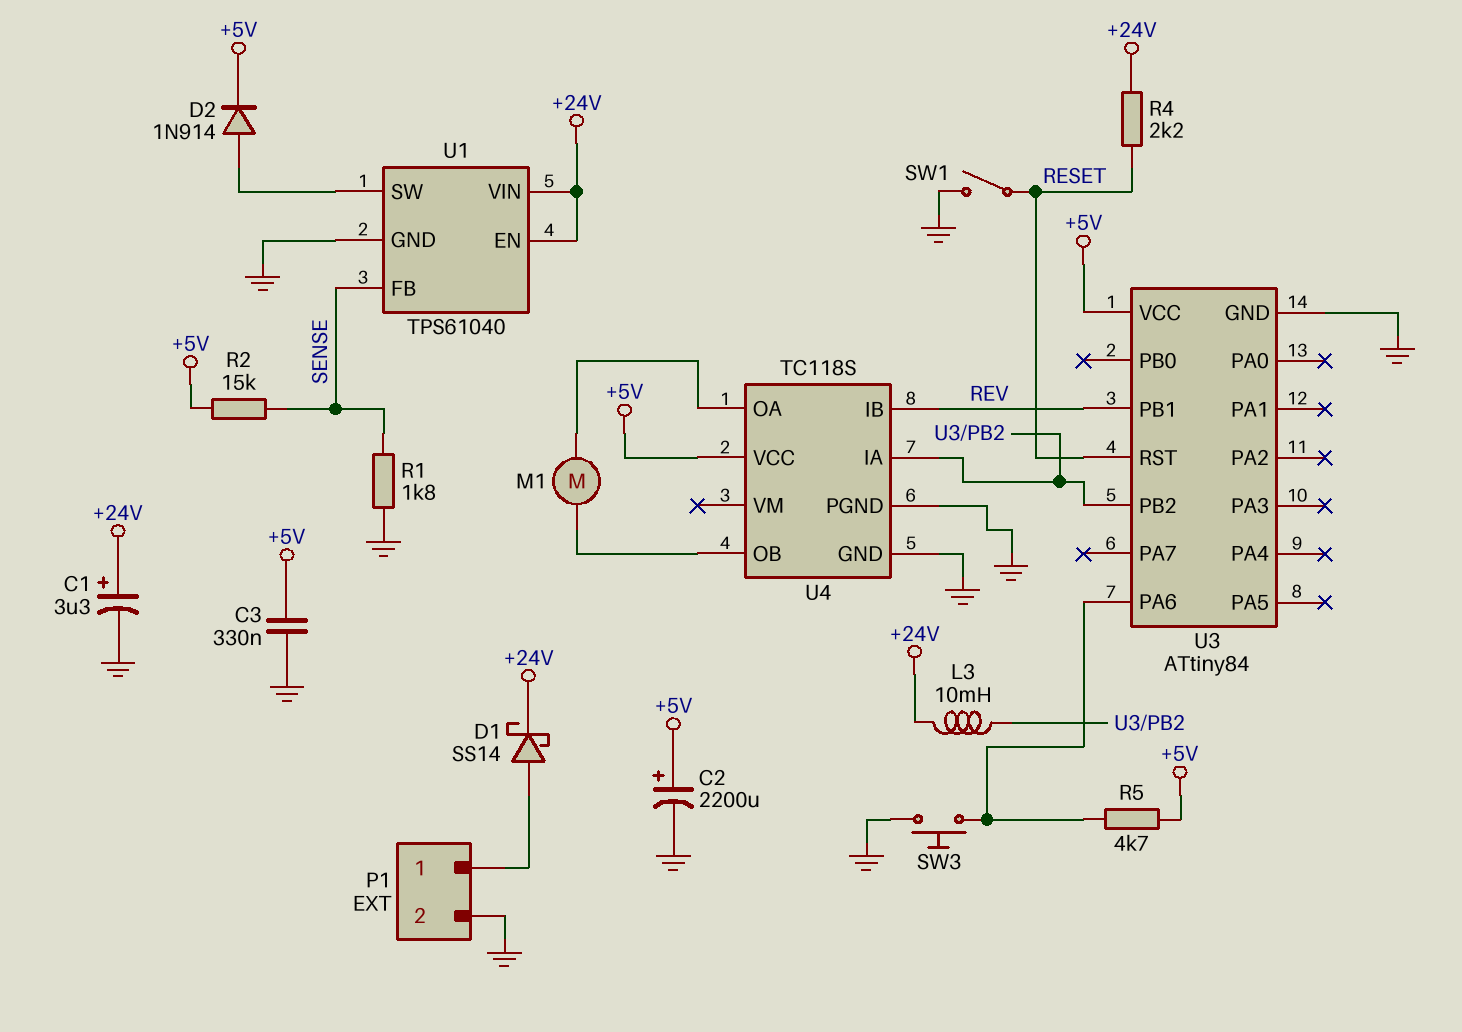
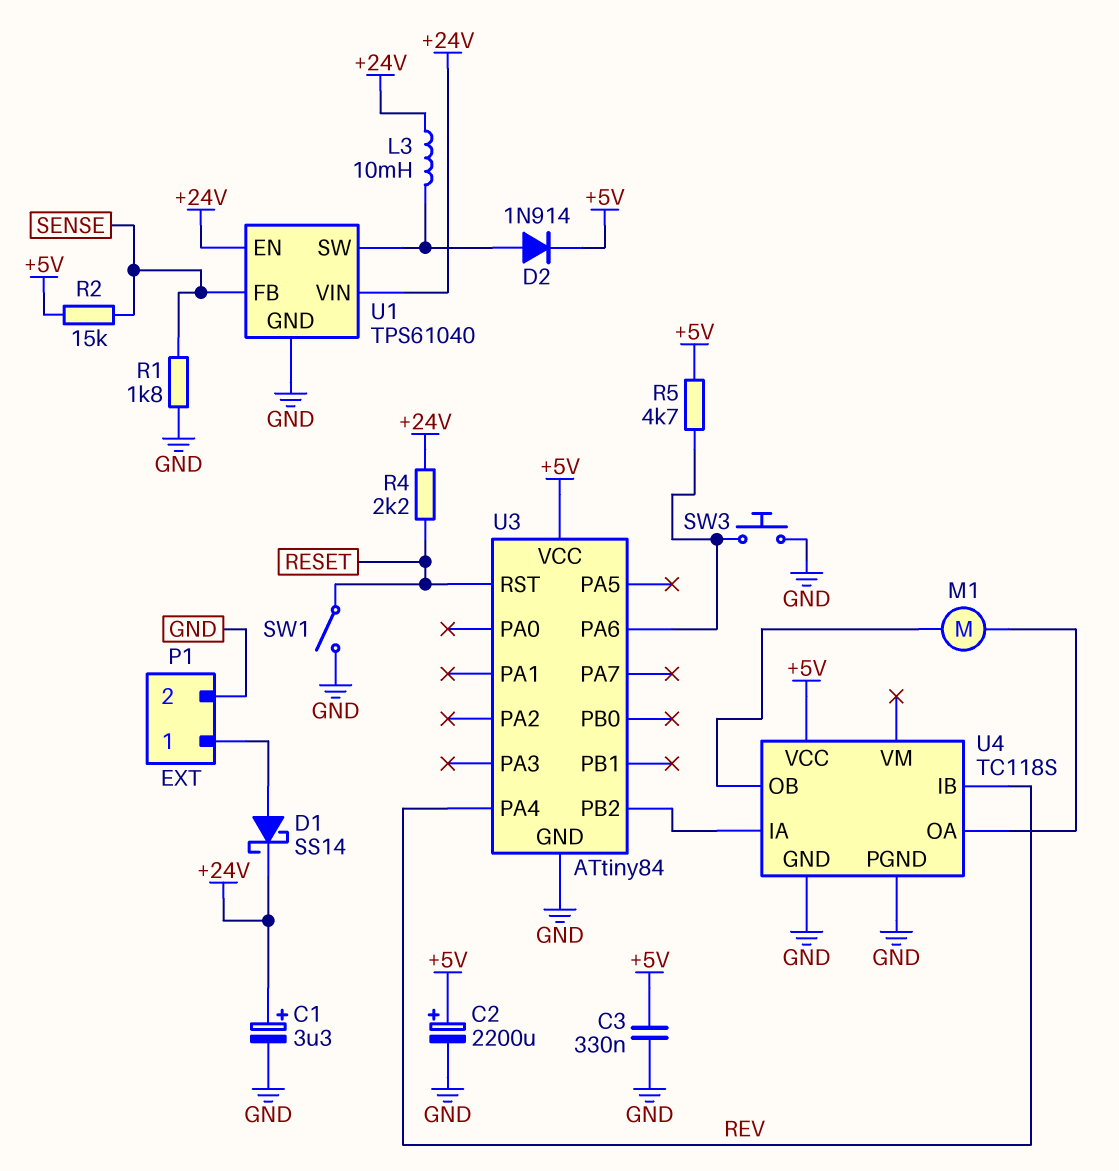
L3: 10mH (+24V, U3/PB2) -> 10mH (+24V, U1/SW)
U3 pin PA4: none -> REV
U3 pin PB1: REV -> none

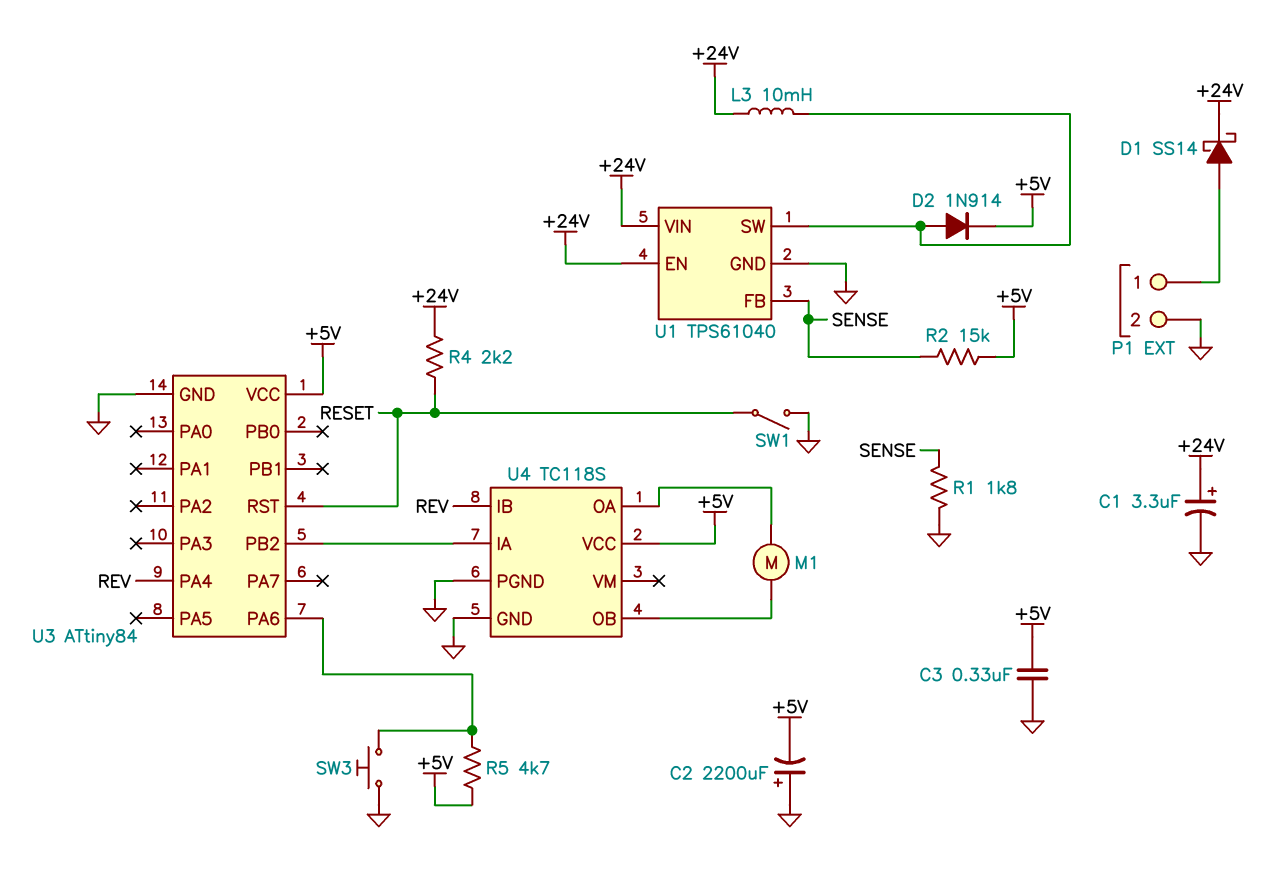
C2: 2200uF (plus +5V, minus GND) -> 2200uF (plus GND, minus +5V)

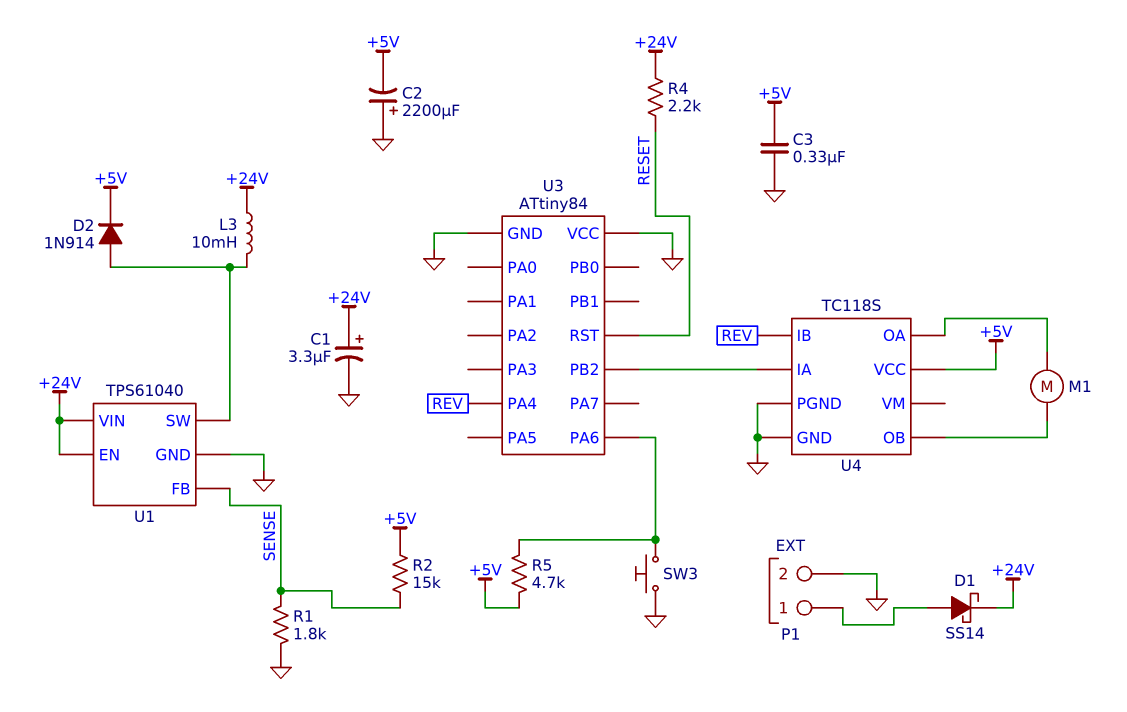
SW1: switch (GND, RESET) -> none
U3 pin VCC: +5V -> GND

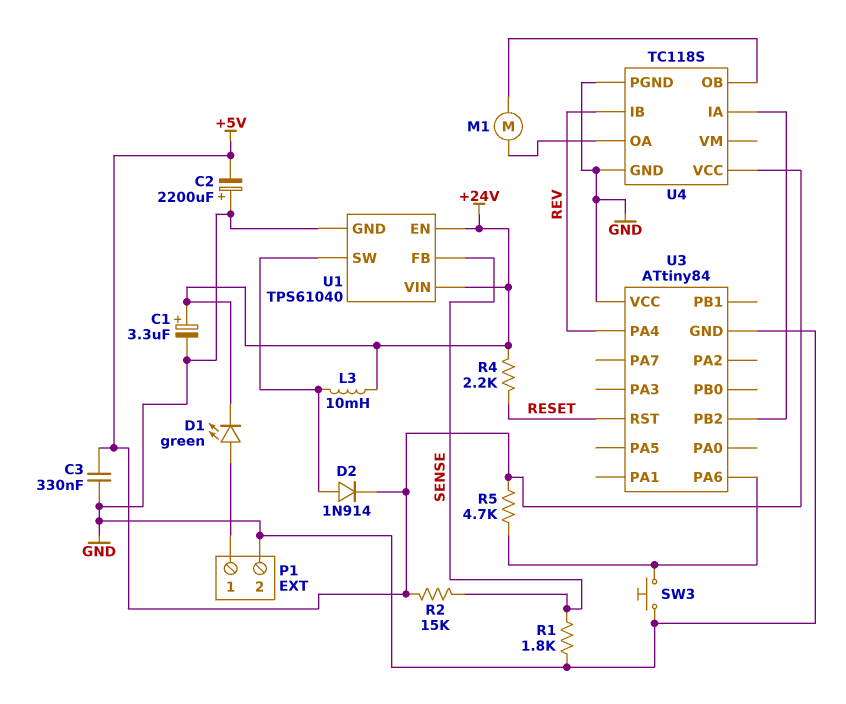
D1: schottky SS14 (A P1/1, K +24V) -> LED green (A P1/1, K +24V)

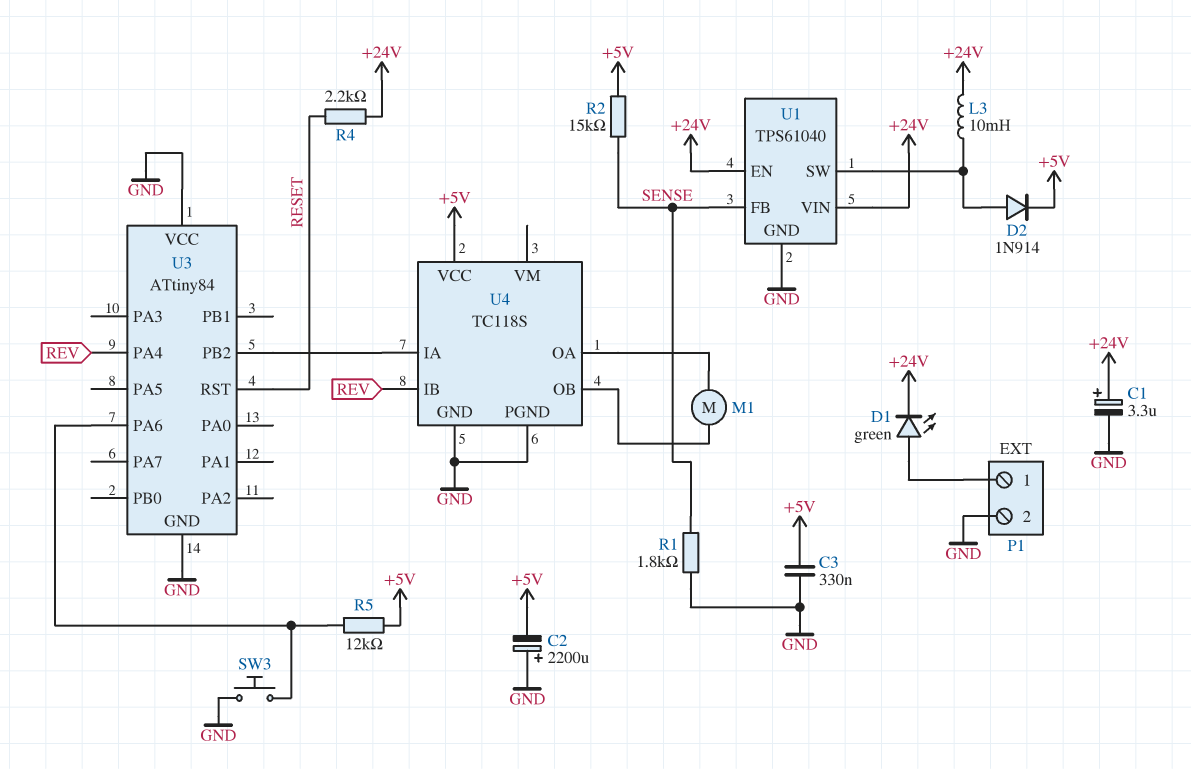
R5: 4.7k (+5V, U3/PA6) -> 12k (+5V, U3/PA6)

